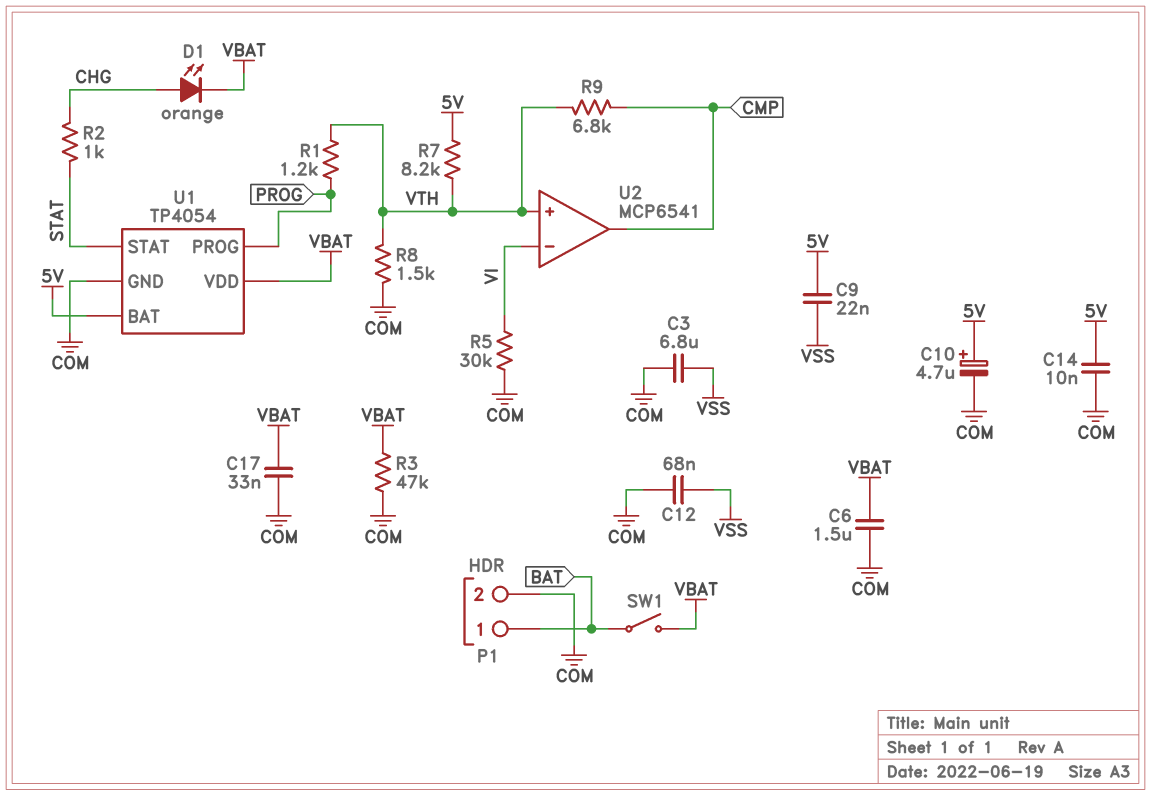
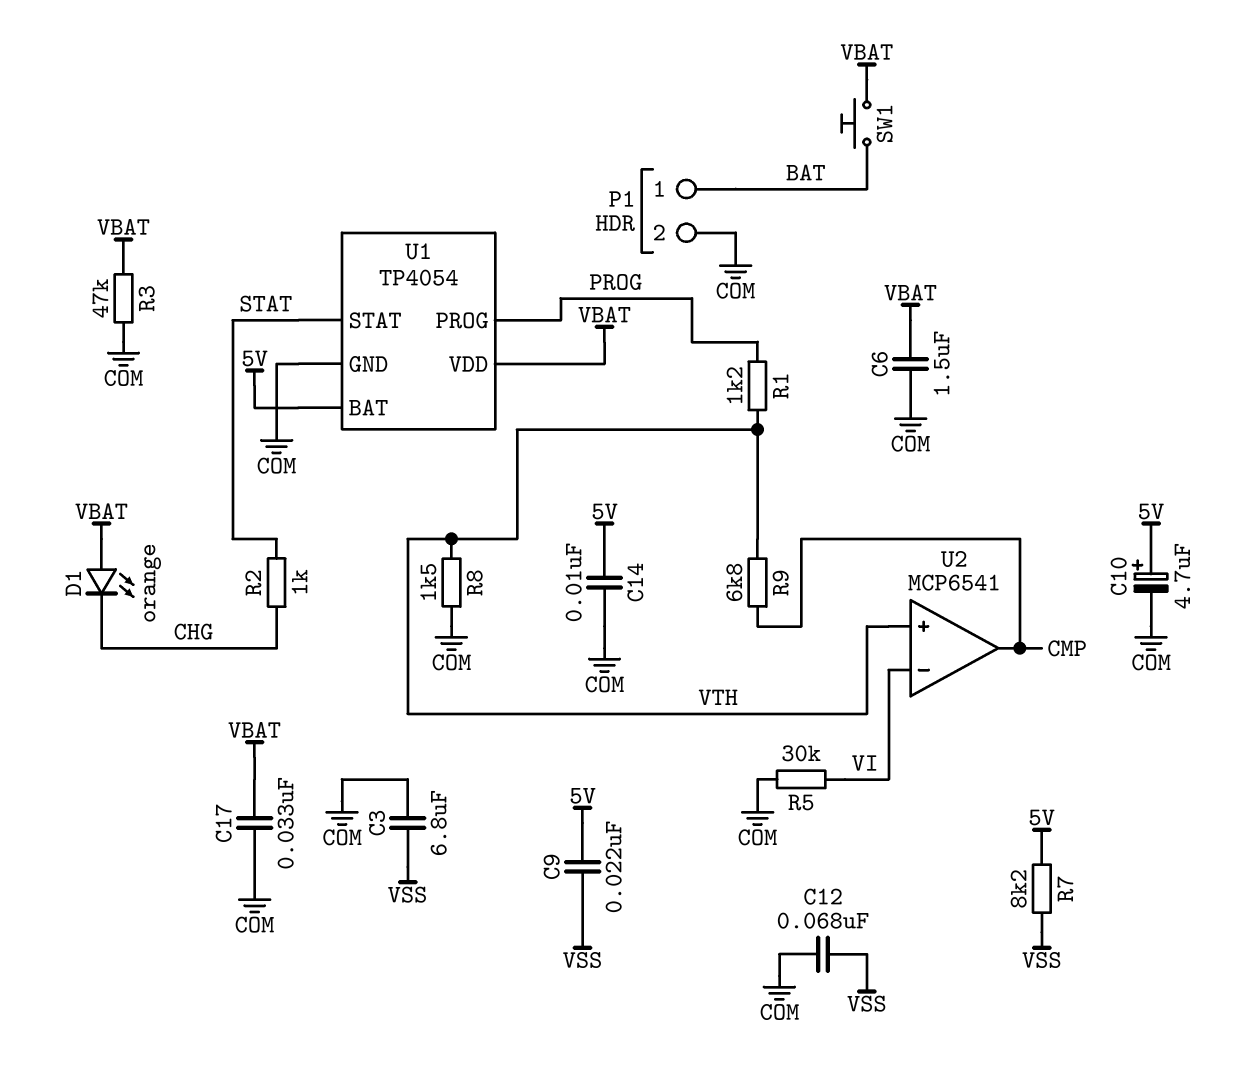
D1: LED orange (A CHG, K VBAT) -> LED orange (A VBAT, K CHG)
R7: 8.2k (5V, VTH) -> 8.2k (5V, VSS)
SW1: switch (BAT, VBAT) -> button (BAT, VBAT)

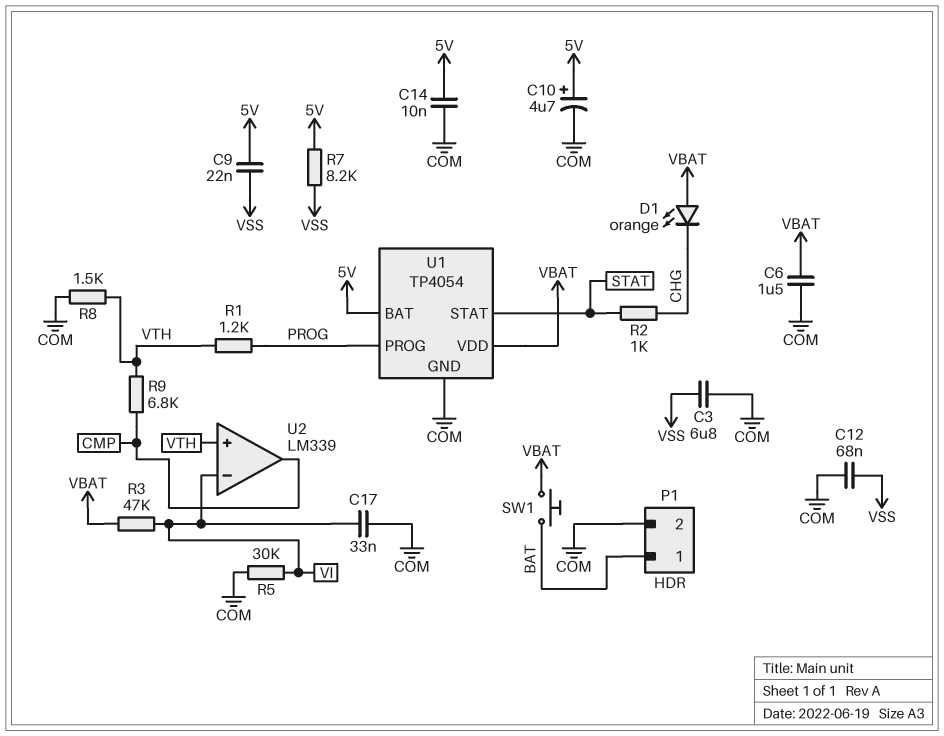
C17: 33nF (COM, VBAT) -> 33nF (COM, VI)
R3: 47k (COM, VBAT) -> 47k (VBAT, VI)
U2: MCP6541 -> LM339

